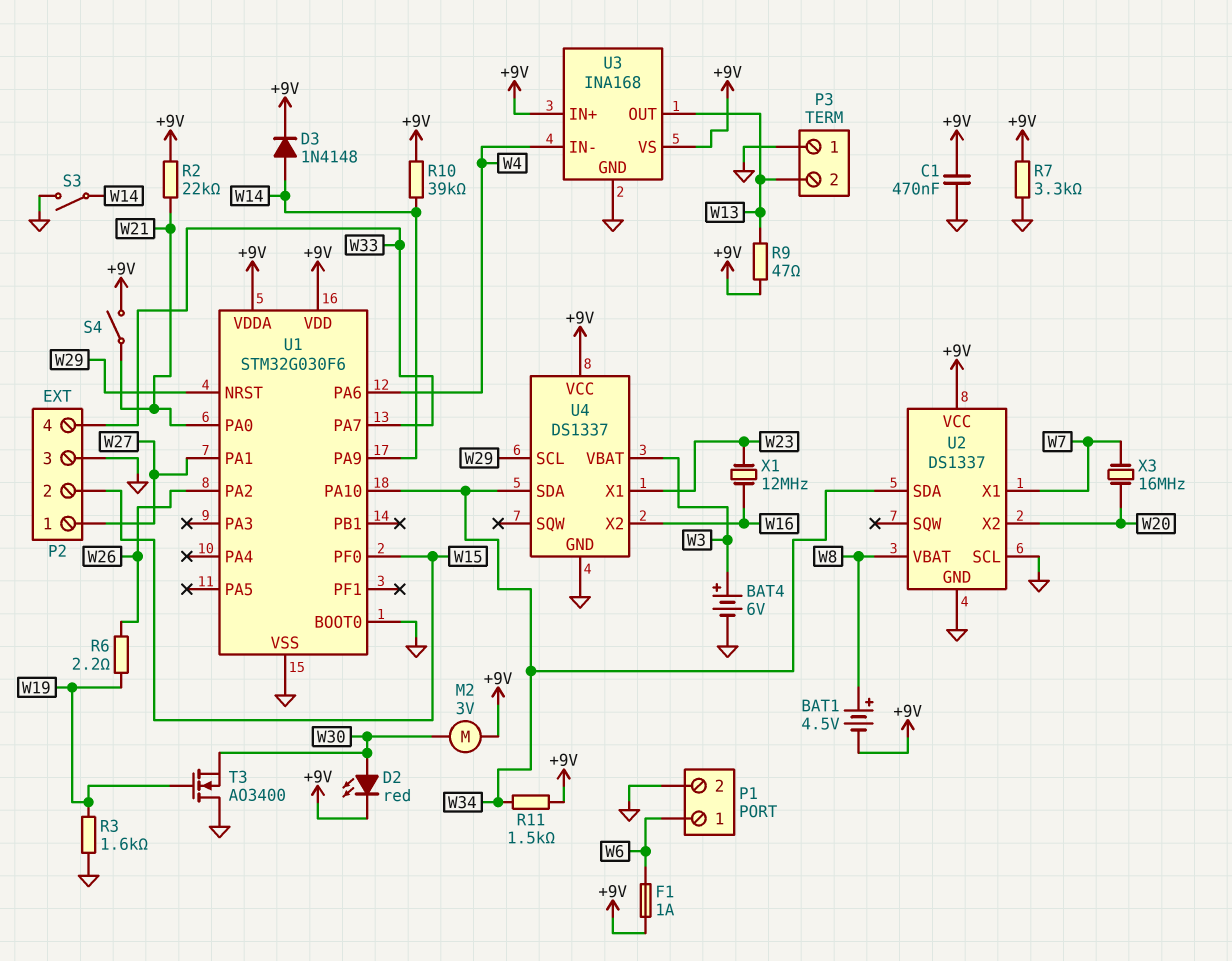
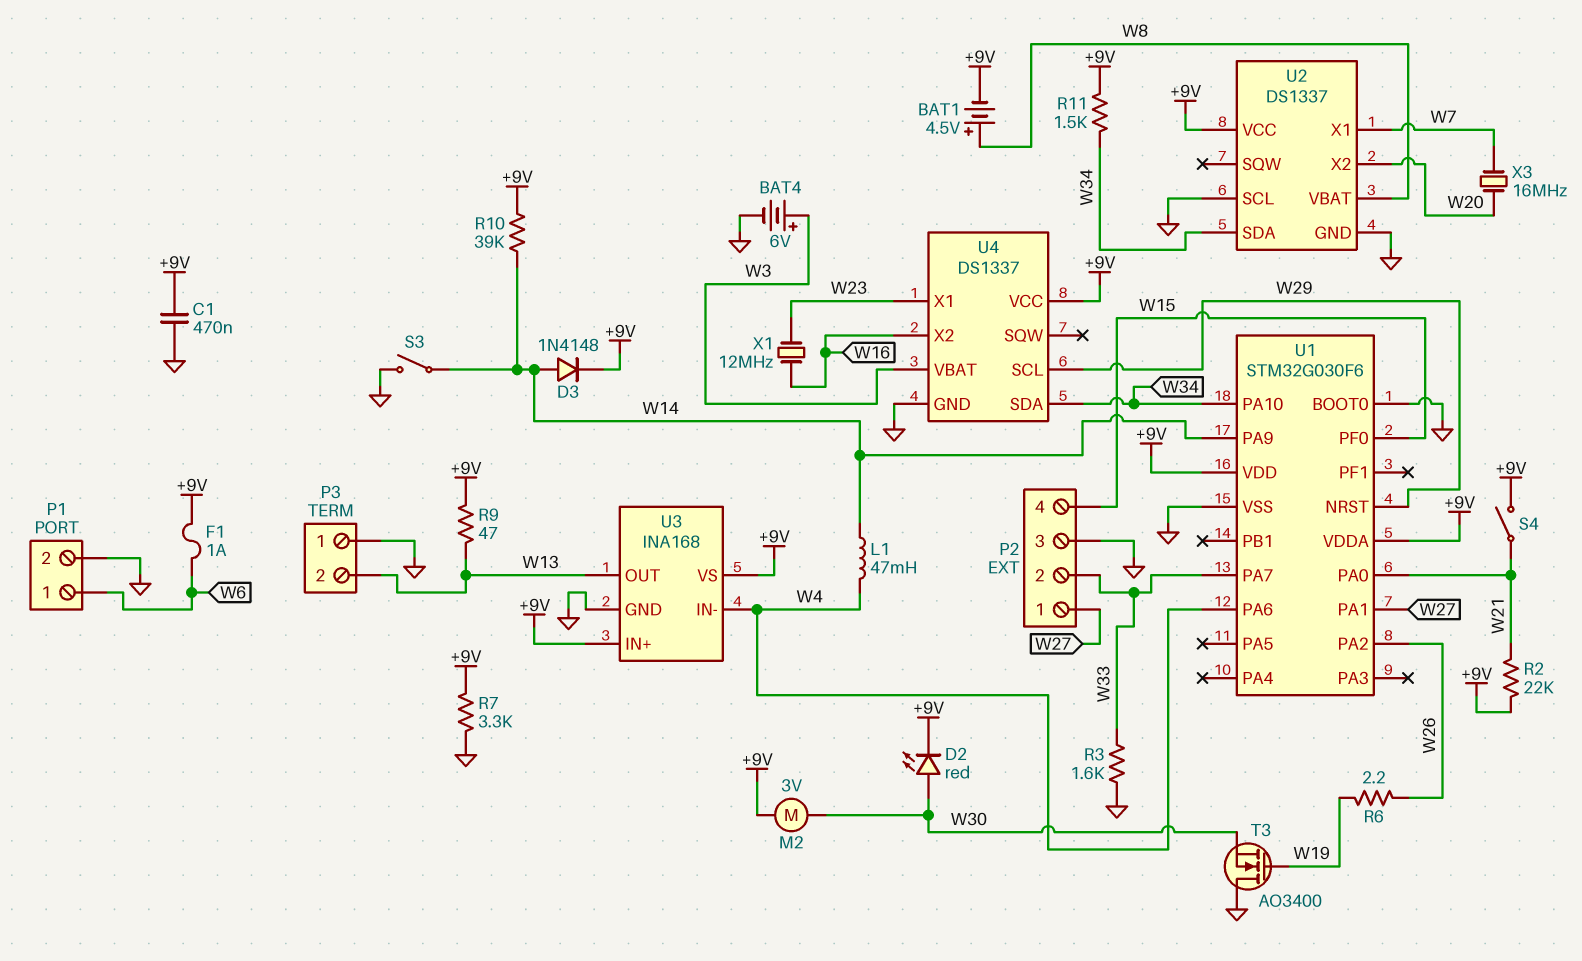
L1: none -> 47mH (W4, W14)
P2 pin 2: W15 -> W33
P2 pin 4: W33 -> W15
R3: 1.6k (GND, W19) -> 1.6k (GND, W33)

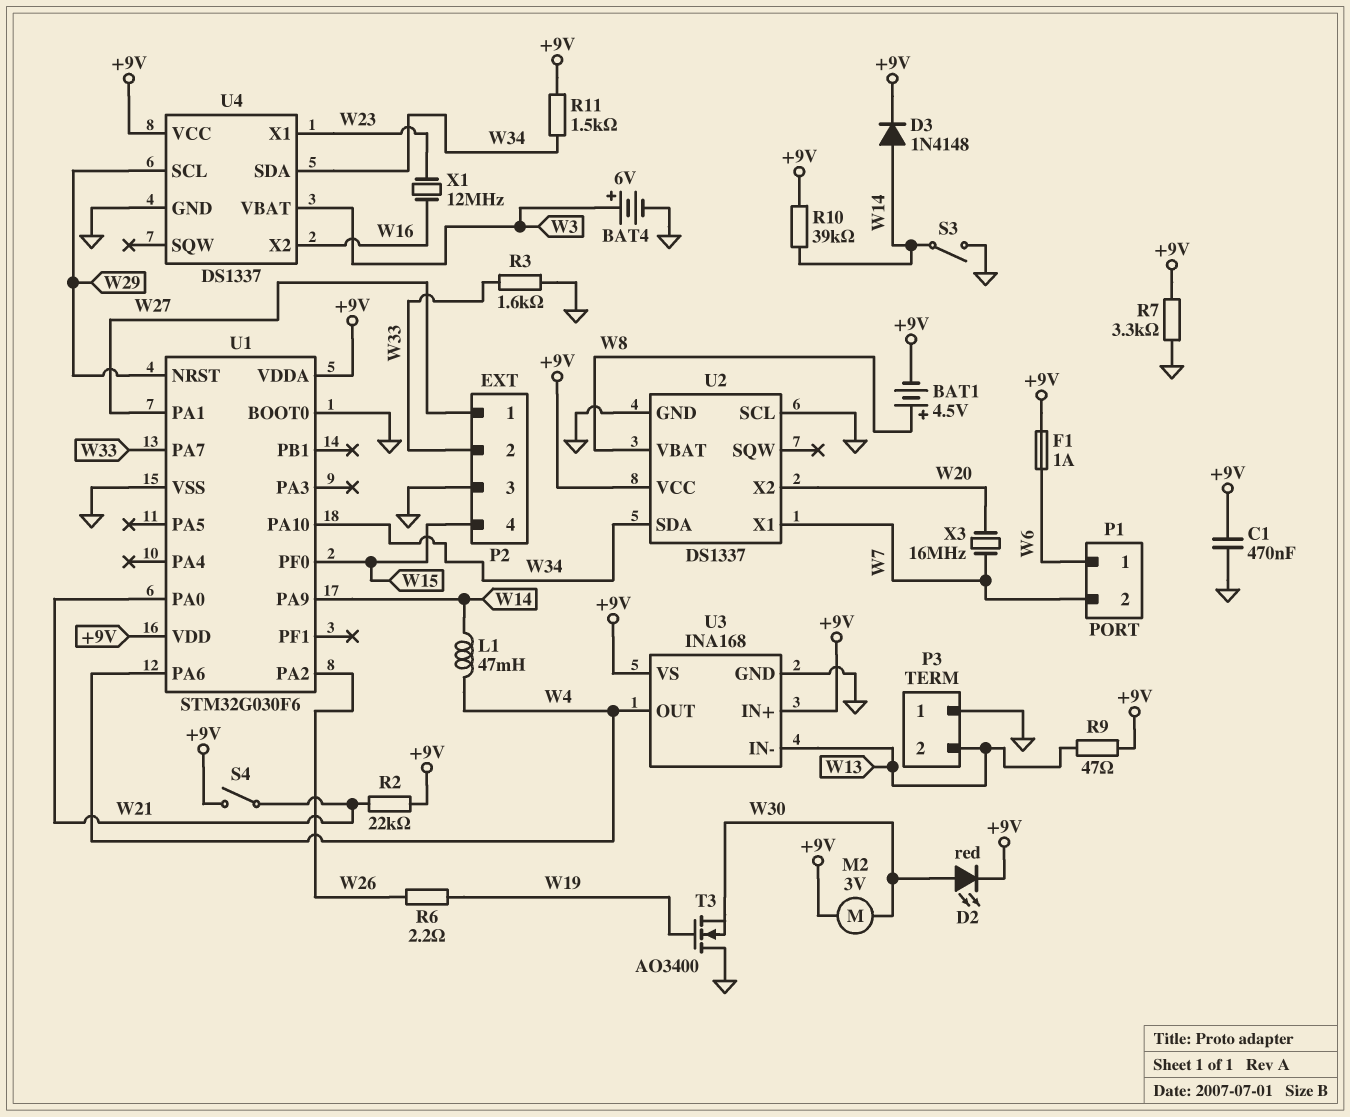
P1 pin 2: GND -> W7
U3 pin IN-: W4 -> W13
U3 pin OUT: W13 -> W4

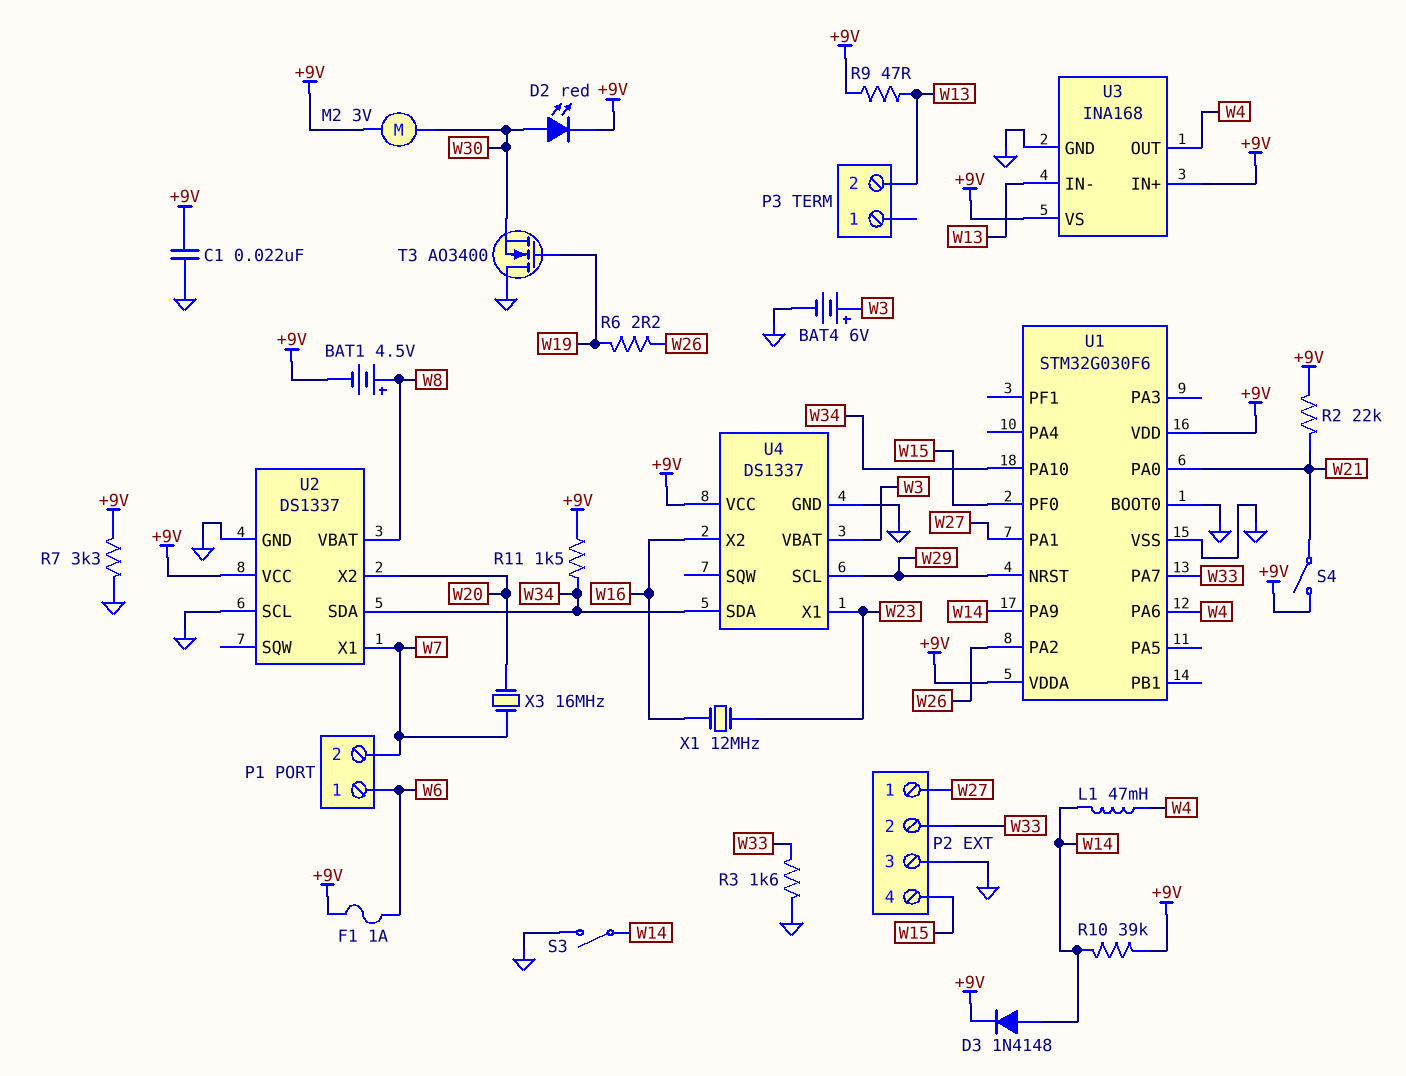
C1: 470nF (+9V, GND) -> 22nF (+9V, GND)
P3 pin 1: GND -> none

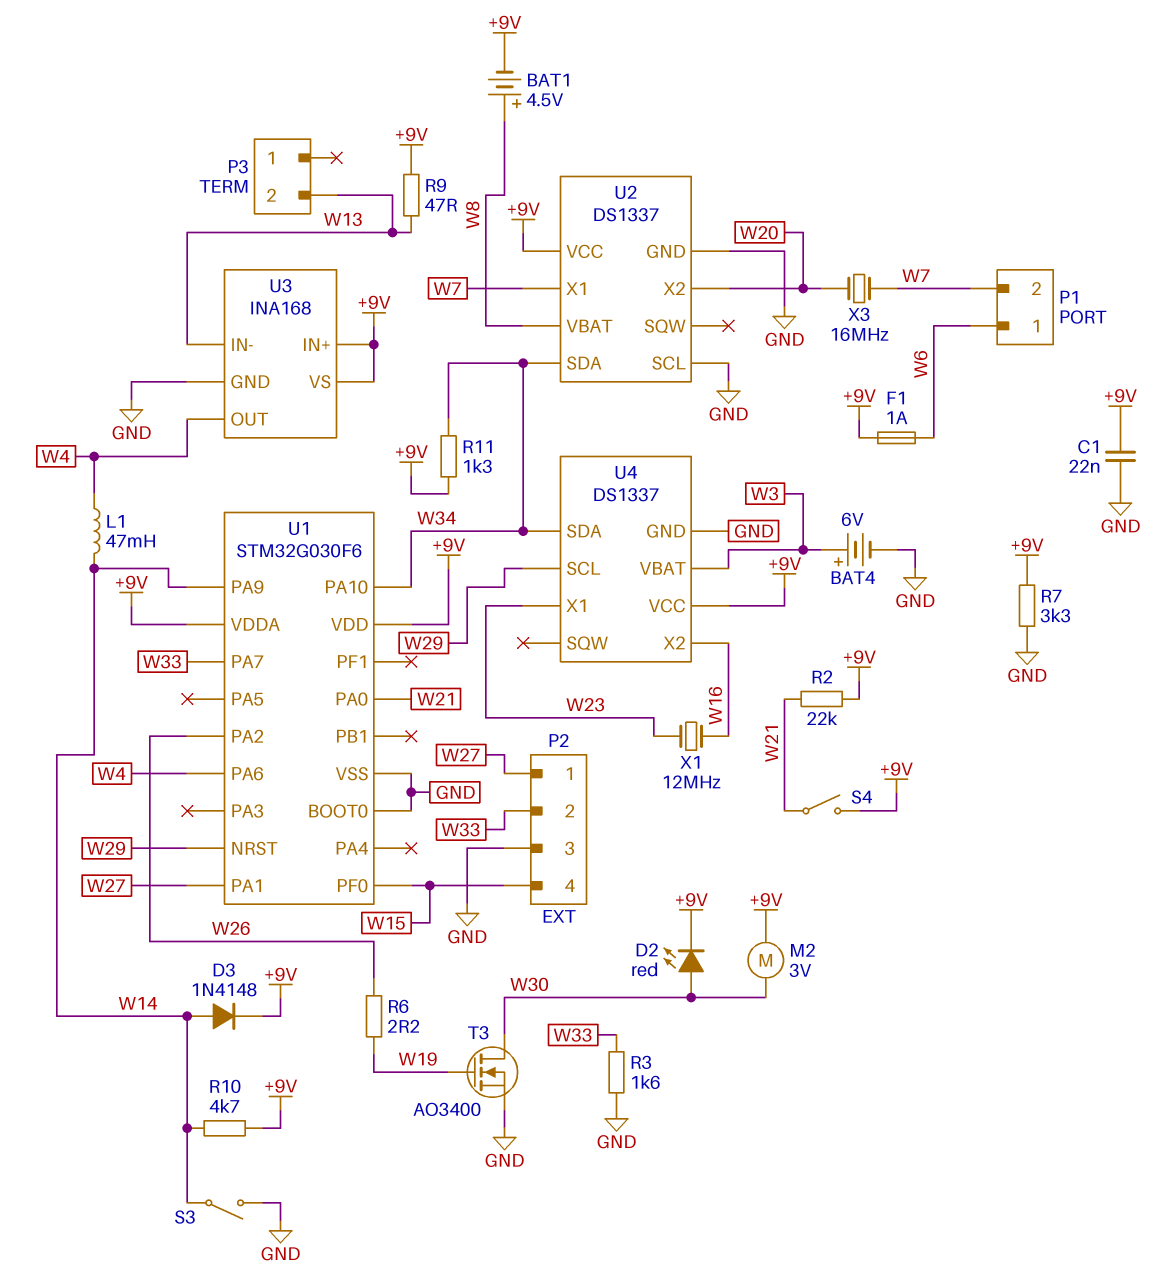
R10: 39k (+9V, W14) -> 4.7k (+9V, W14)
R11: 1.5k (+9V, W34) -> 1.3k (+9V, W34)
T3: NMOS AO3400 (G W19, D GND, S W30) -> NMOS AO3400 (G W19, D W30, S GND)

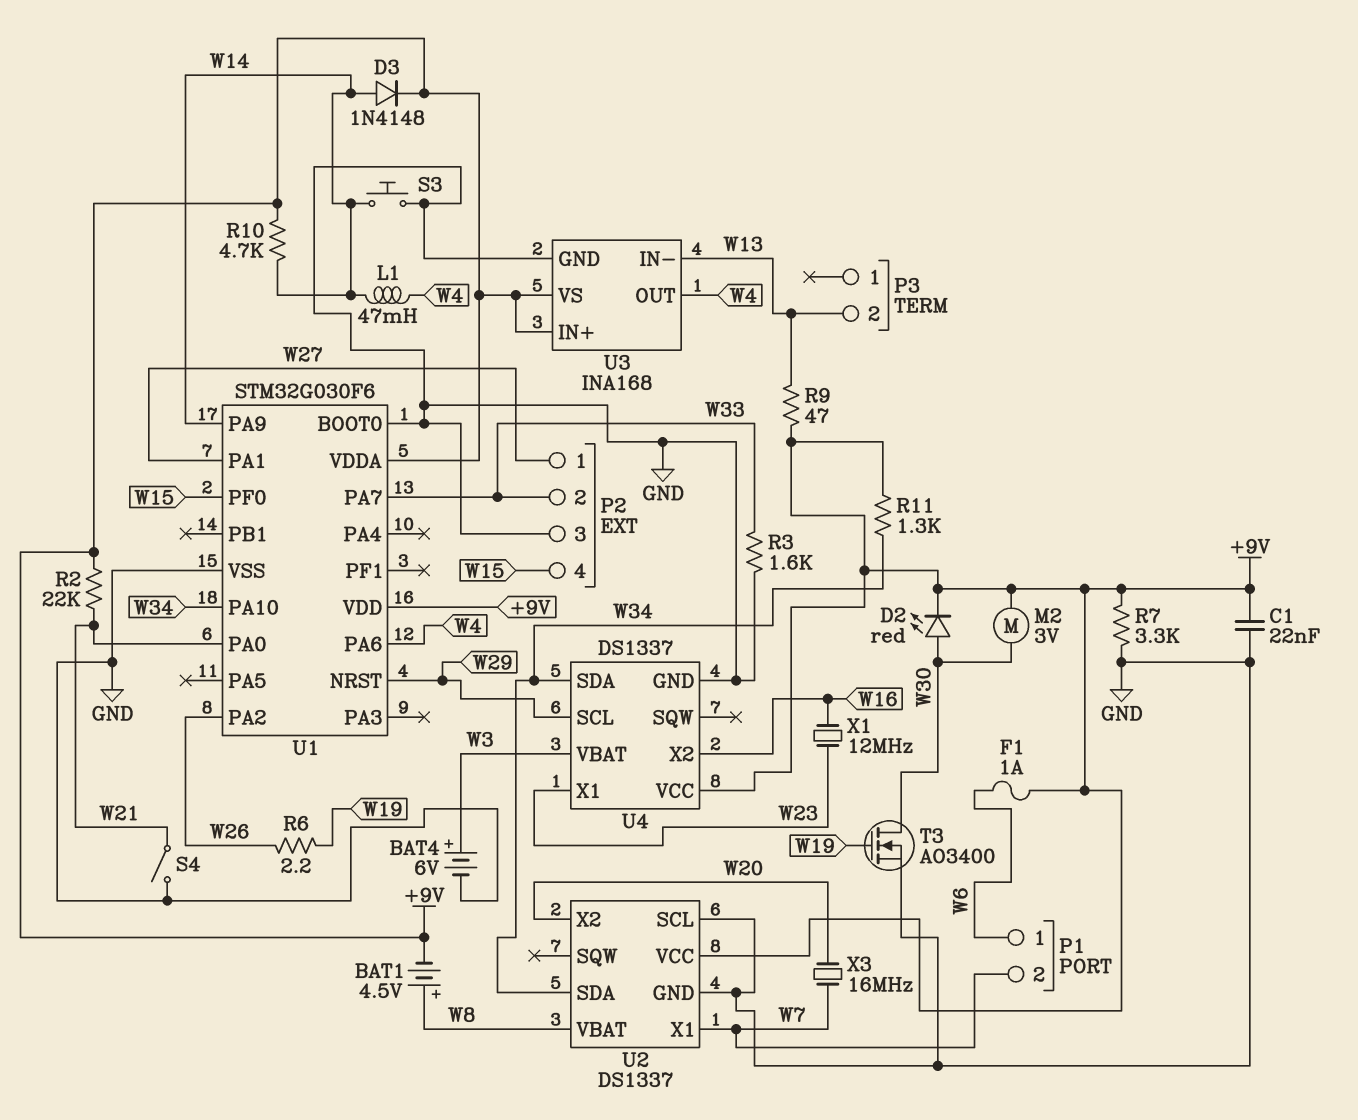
S3: switch (GND, W14) -> button (GND, W14)
S4: switch (+9V, W21) -> switch (GND, W21)

